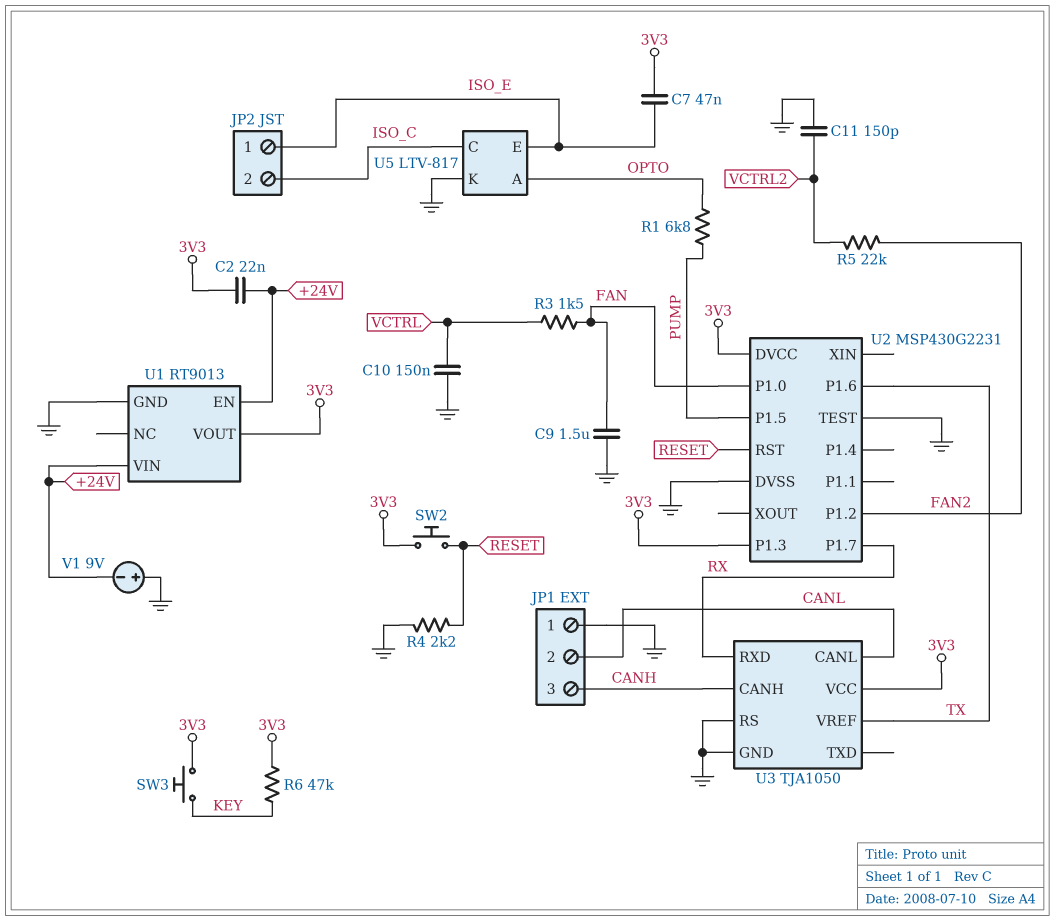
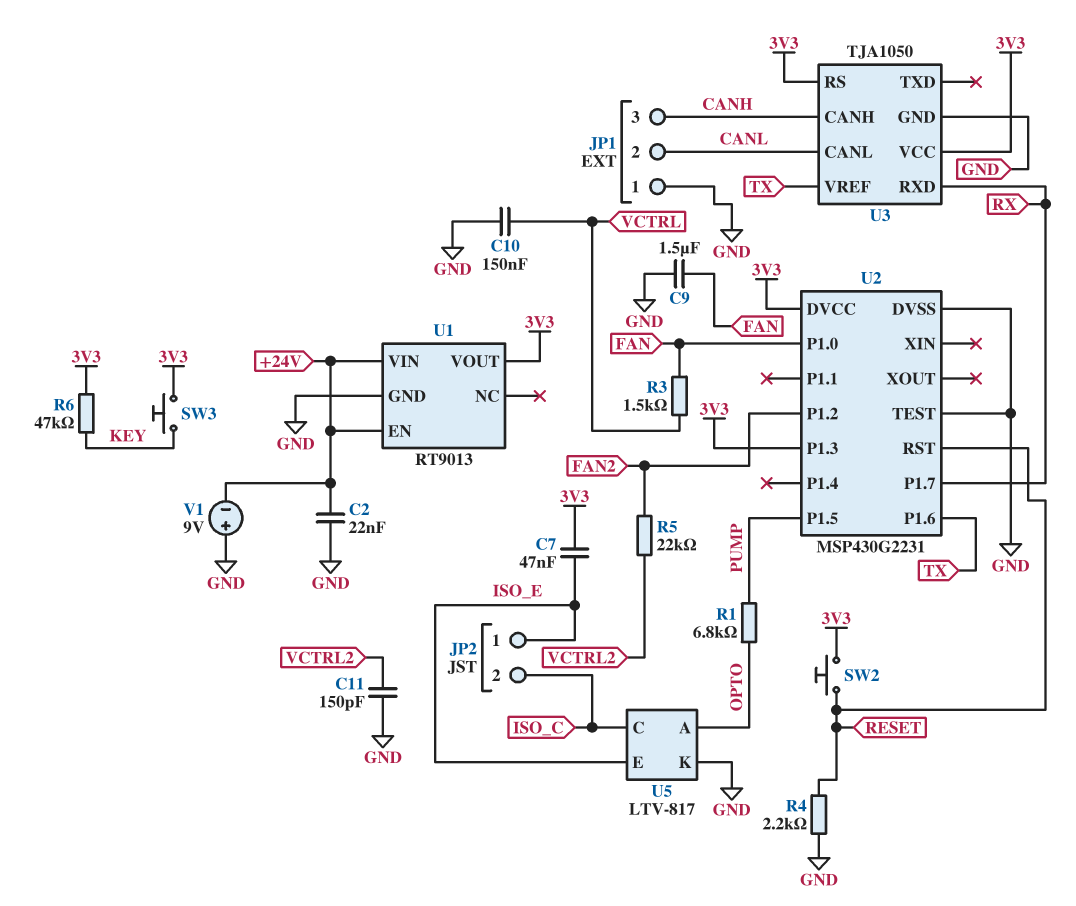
C2: 22nF (+24V, 3V3) -> 22nF (+24V, GND)
U3 pin RS: GND -> 3V3

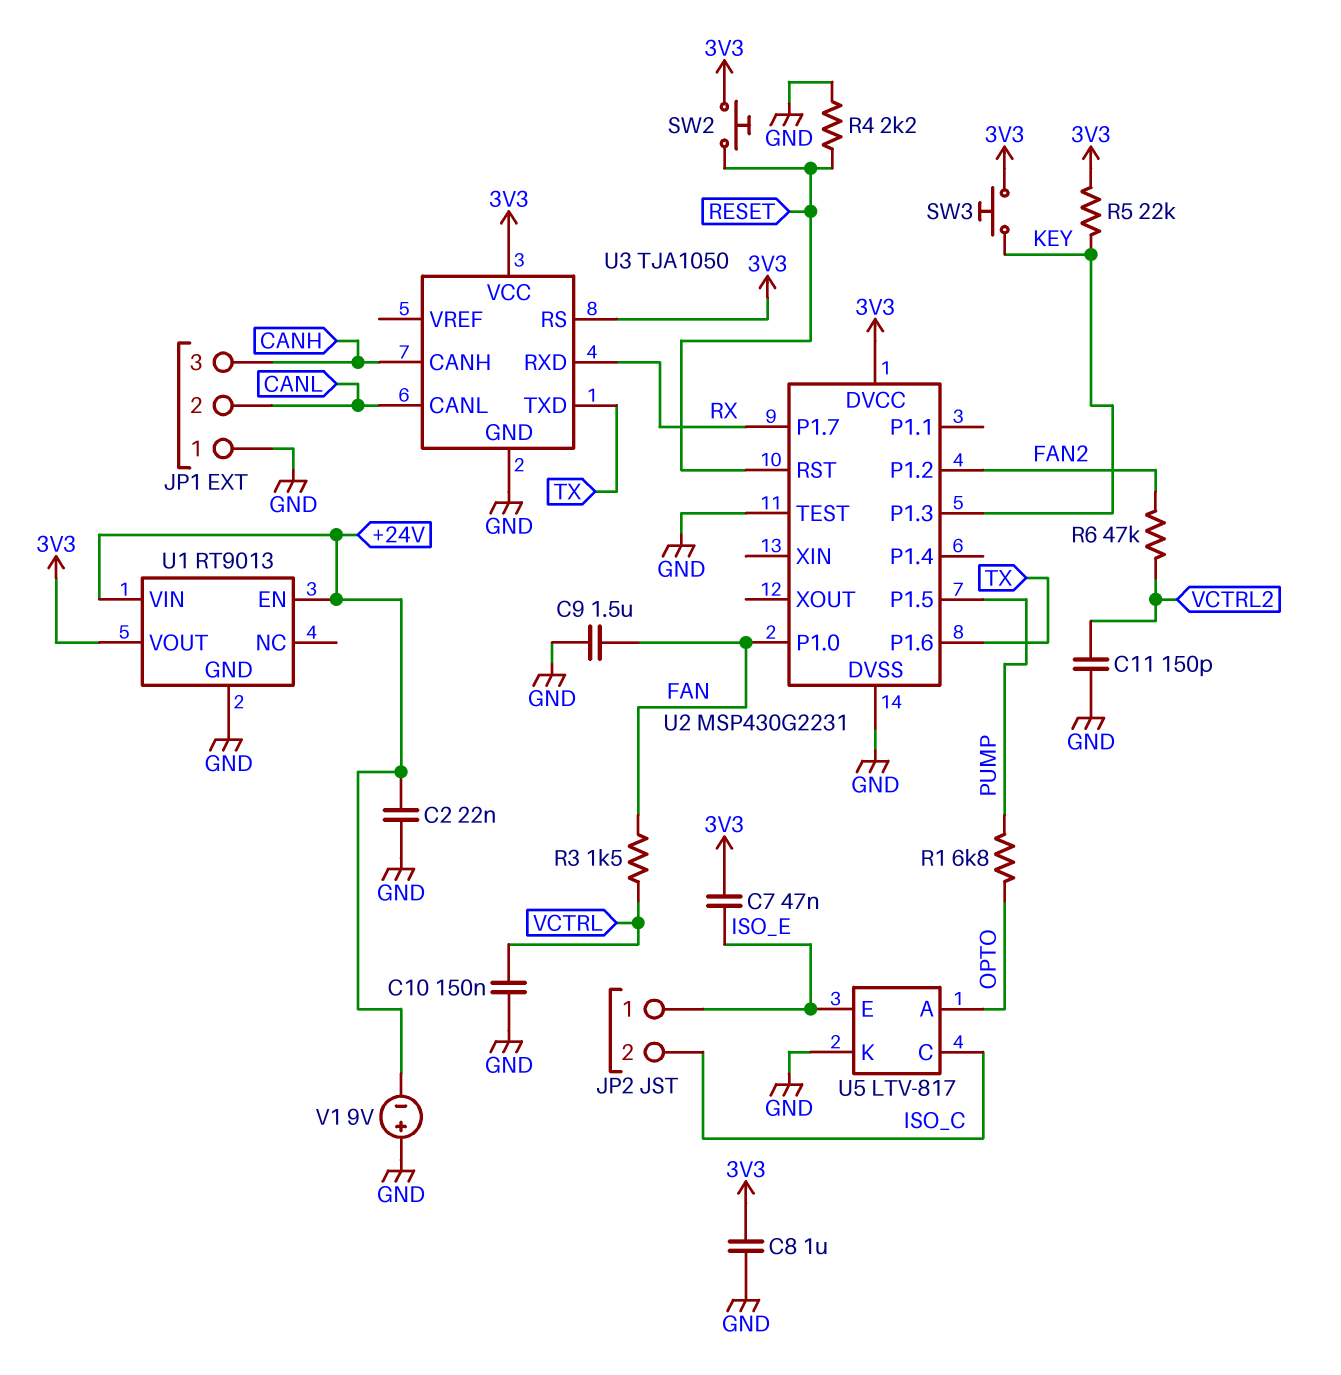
C8: none -> 1uF (3V3, GND)
R5: 22k (FAN2, VCTRL2) -> 22k (3V3, KEY)
R6: 47k (3V3, KEY) -> 47k (FAN2, VCTRL2)
U2 pin P1.3: 3V3 -> KEY
U3 pin TXD: none -> TX
U3 pin VREF: TX -> none

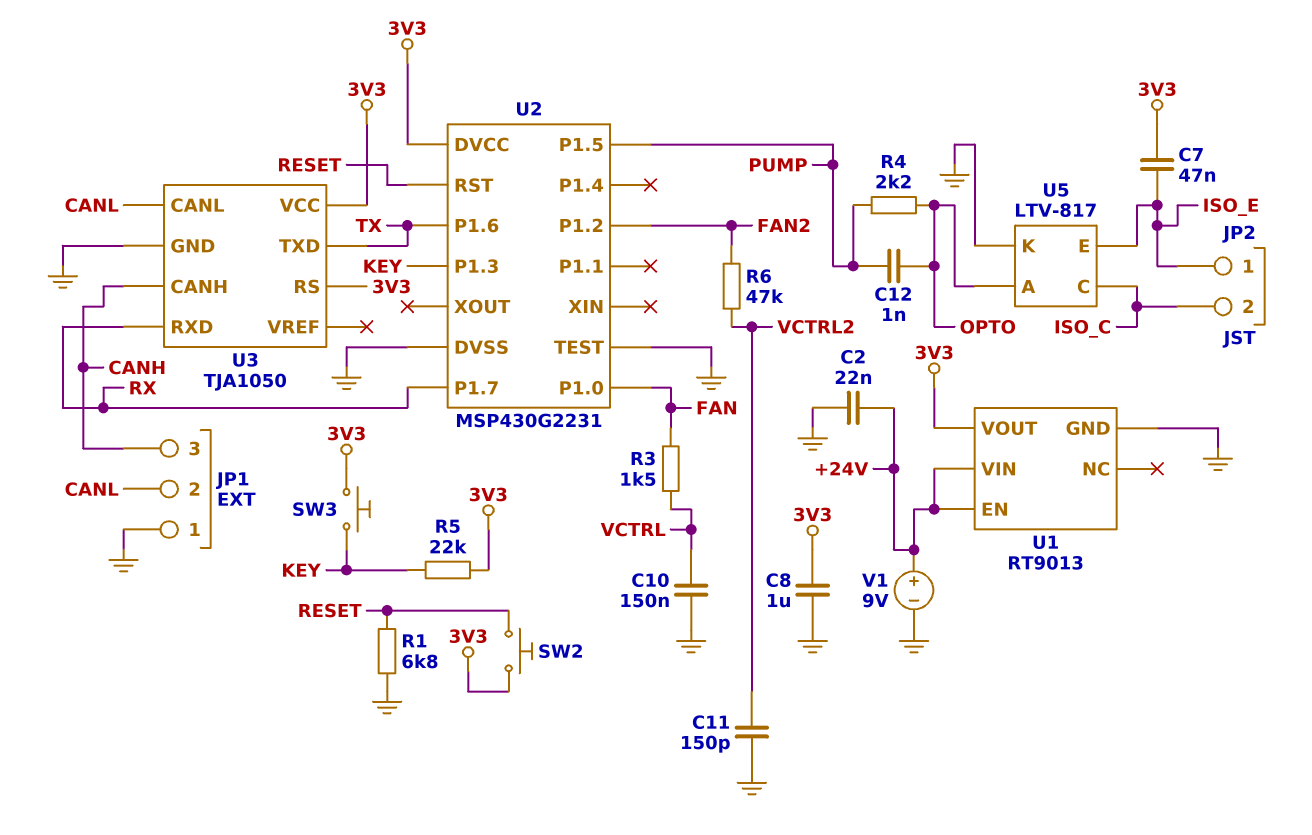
C9: 1.5uF (FAN, GND) -> none
C12: none -> 1nF (OPTO, PUMP)
R1: 6.8k (OPTO, PUMP) -> 6.8k (GND, RESET)
R4: 2.2k (GND, RESET) -> 2.2k (OPTO, PUMP)
V1: 9V (plus GND, minus +24V) -> 9V (plus +24V, minus GND)

